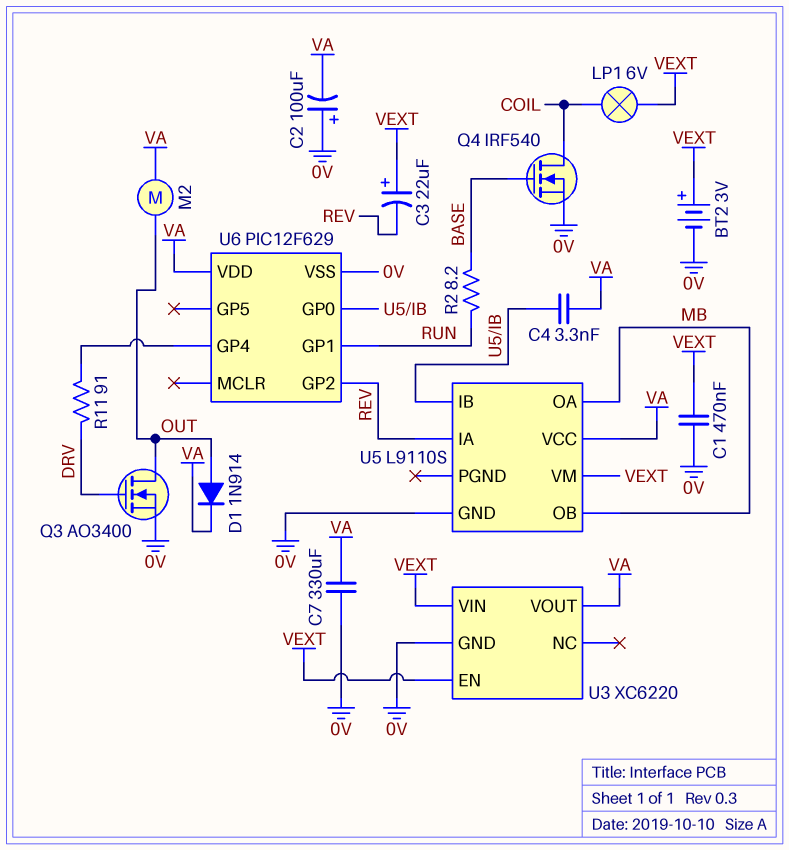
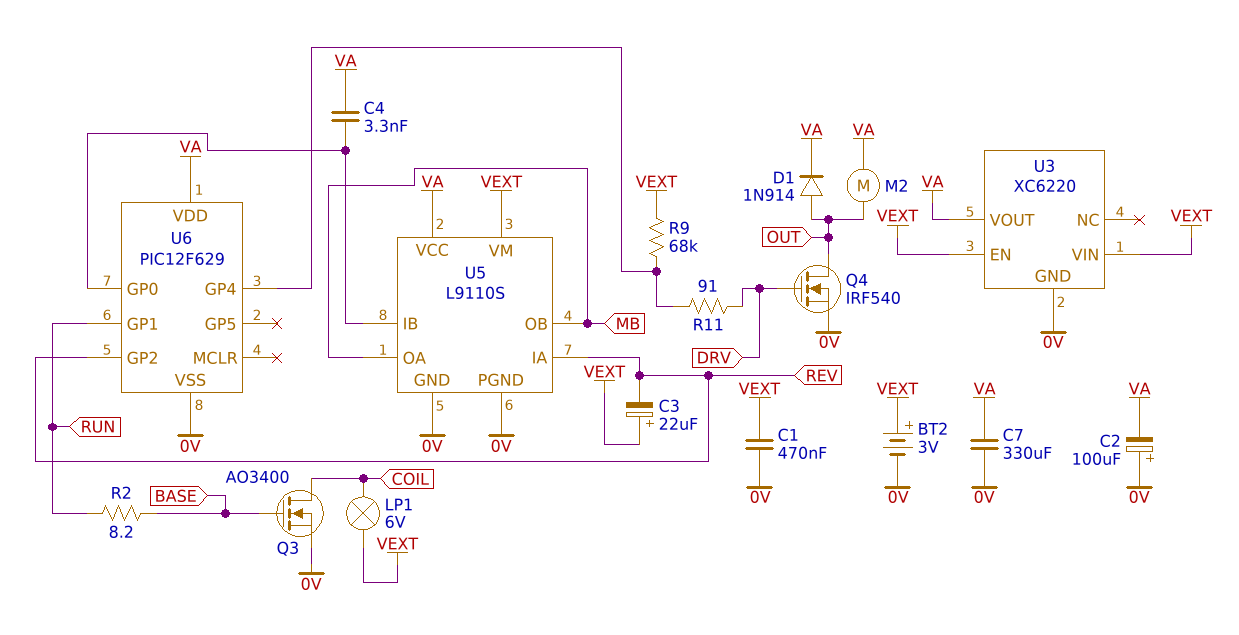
Q3: NMOS AO3400 (G DRV, D OUT, S 0V) -> NMOS AO3400 (G BASE, D COIL, S 0V)
Q4: NMOS IRF540 (G BASE, D COIL, S 0V) -> NMOS IRF540 (G DRV, D OUT, S 0V)
R9: none -> 68k (U6/GP4, VEXT)
U5 pin PGND: none -> 0V

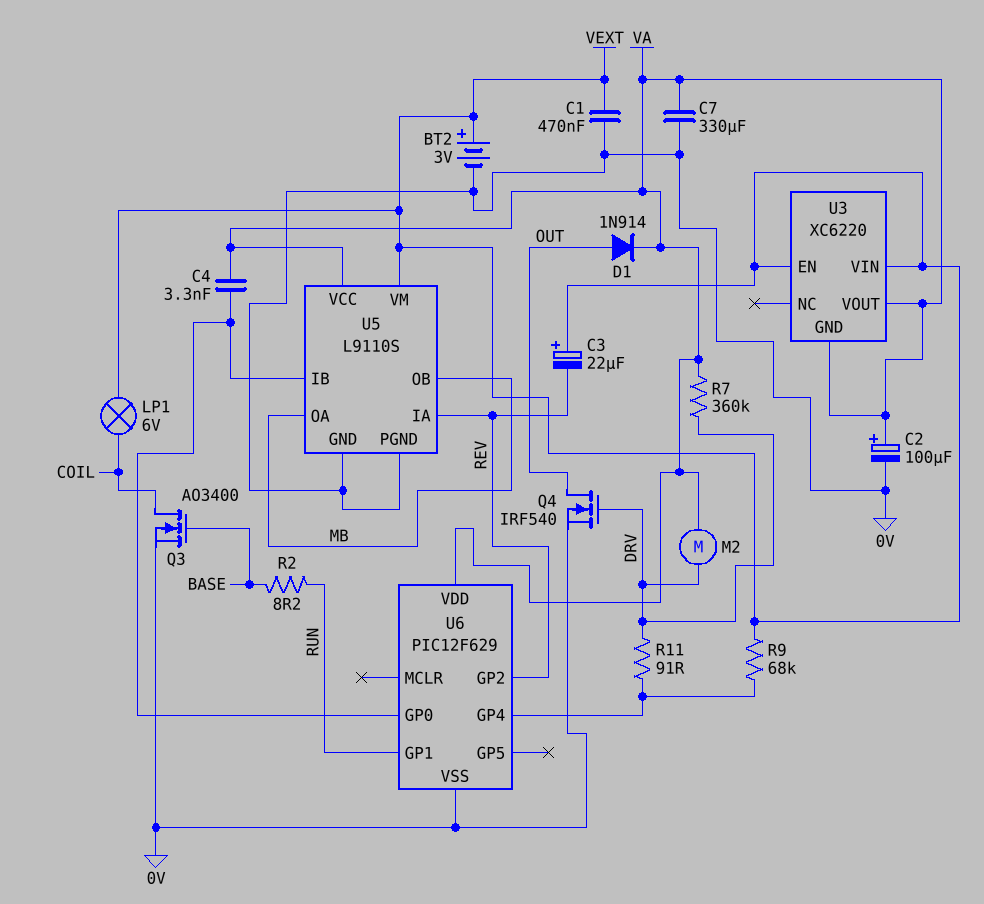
C2: 100uF (plus 0V, minus VA) -> 100uF (plus VA, minus 0V)
M2: motor (OUT, VA) -> motor (DRV, VA)
R7: none -> 360k (DRV, VA)
U3 pin GND: 0V -> VA

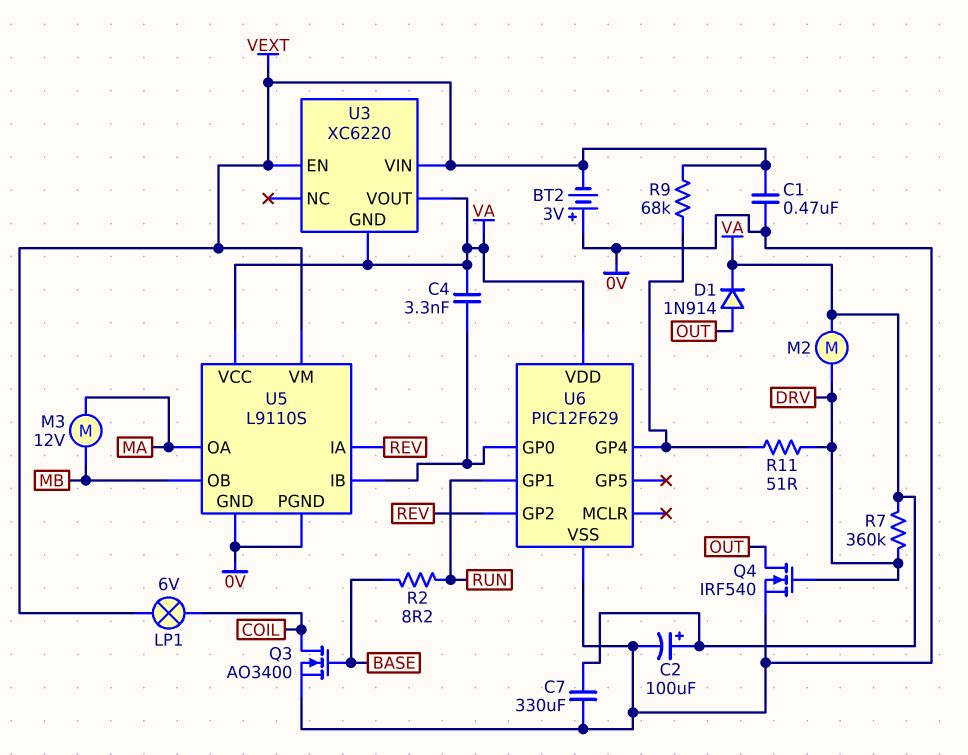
BT2: 3V (plus VEXT, minus 0V) -> 3V (plus 0V, minus VEXT)
C3: 22uF (plus VEXT, minus REV) -> none
M3: none -> motor 12V (MA, MB)
R11: 91 (DRV, U6/GP4) -> 51 (DRV, U6/GP4)
U5 pin OA: MB -> MA

